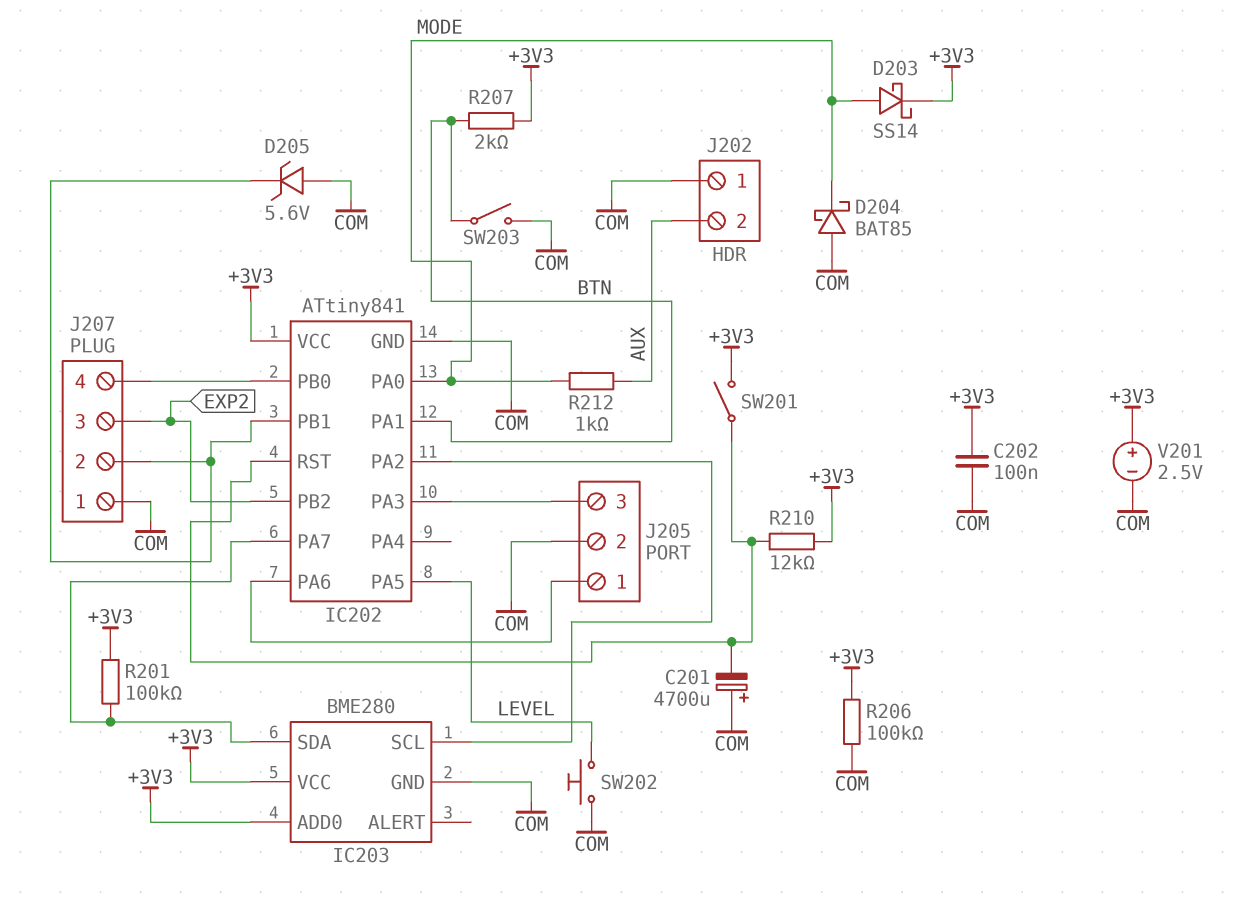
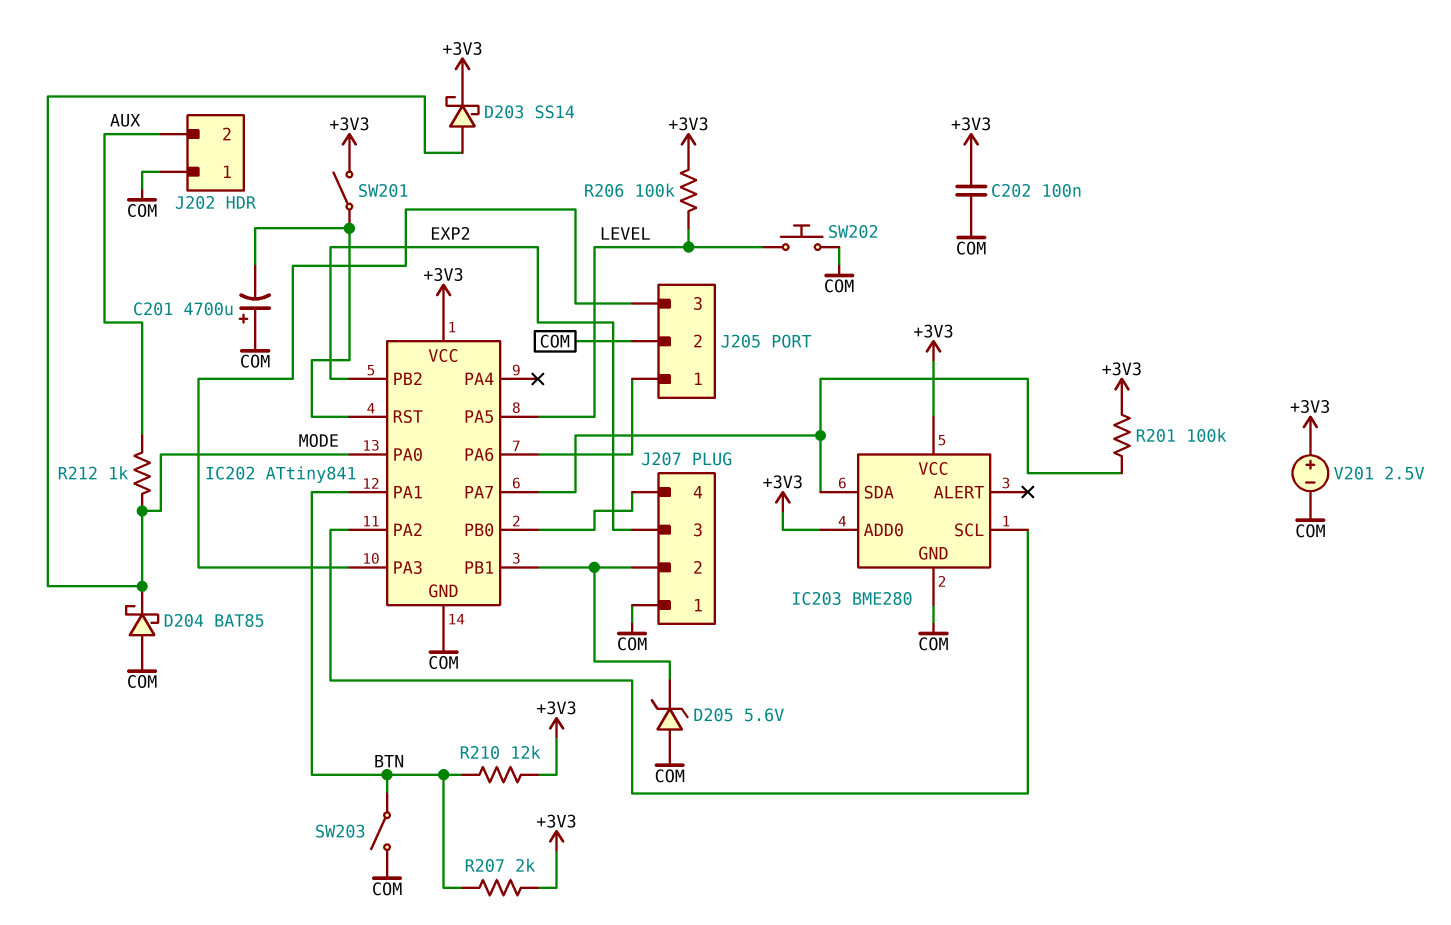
R206: 100k (+3V3, COM) -> 100k (+3V3, LEVEL)
R210: 12k (+3V3, IC202/RST) -> 12k (+3V3, BTN)

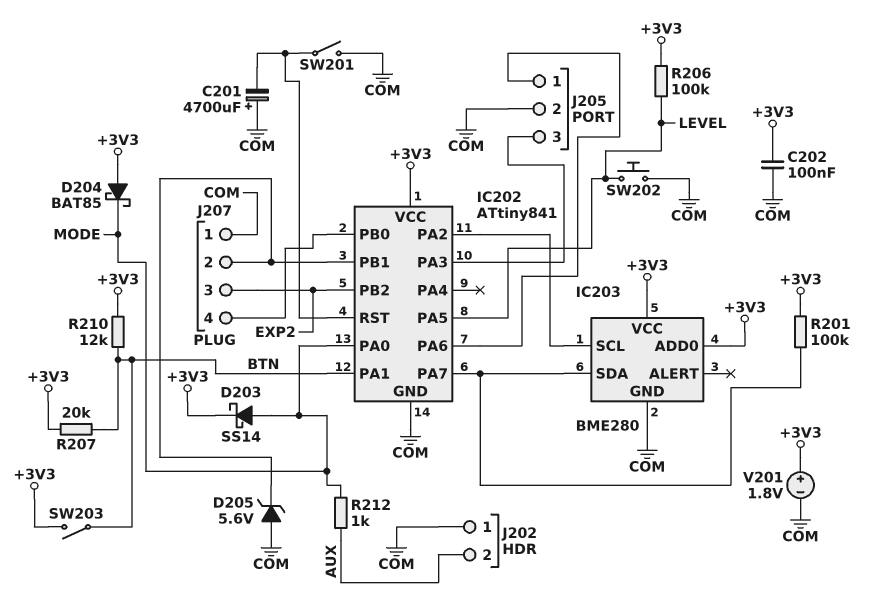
D204: schottky BAT85 (A COM, K MODE) -> schottky BAT85 (A +3V3, K MODE)
R207: 2k (+3V3, BTN) -> 20k (+3V3, BTN)
SW201: switch (+3V3, IC202/RST) -> switch (COM, IC202/RST)
SW203: switch (BTN, COM) -> switch (+3V3, BTN)
V201: 2.5V (plus +3V3, minus COM) -> 1.8V (plus +3V3, minus COM)

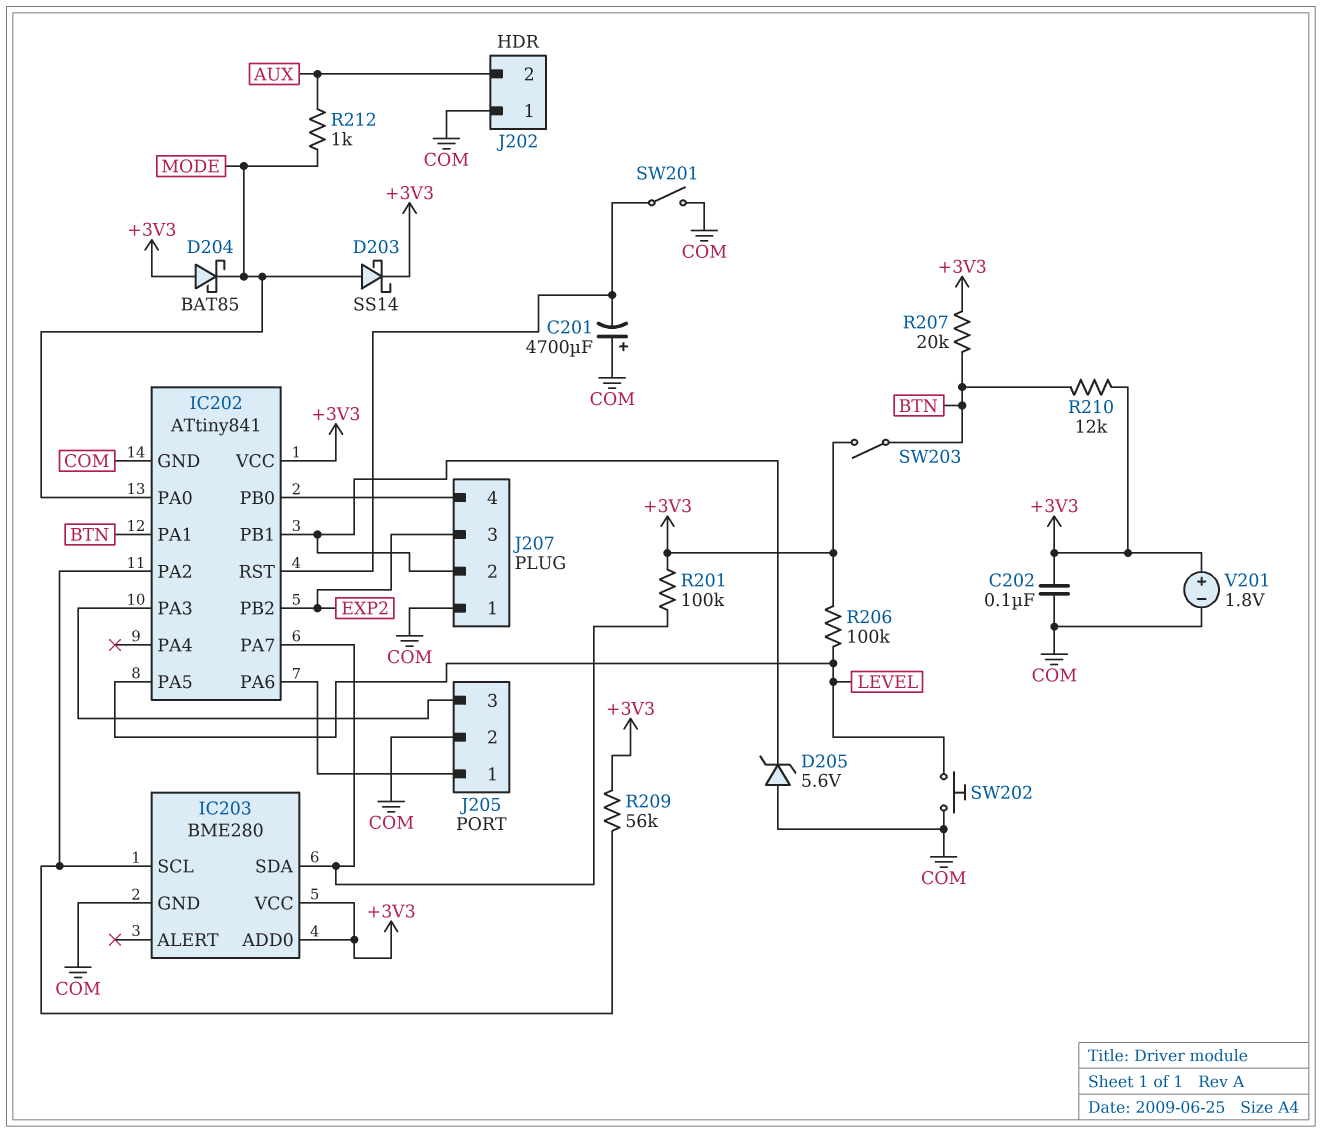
R209: none -> 56k (+3V3, IC202/PA2)

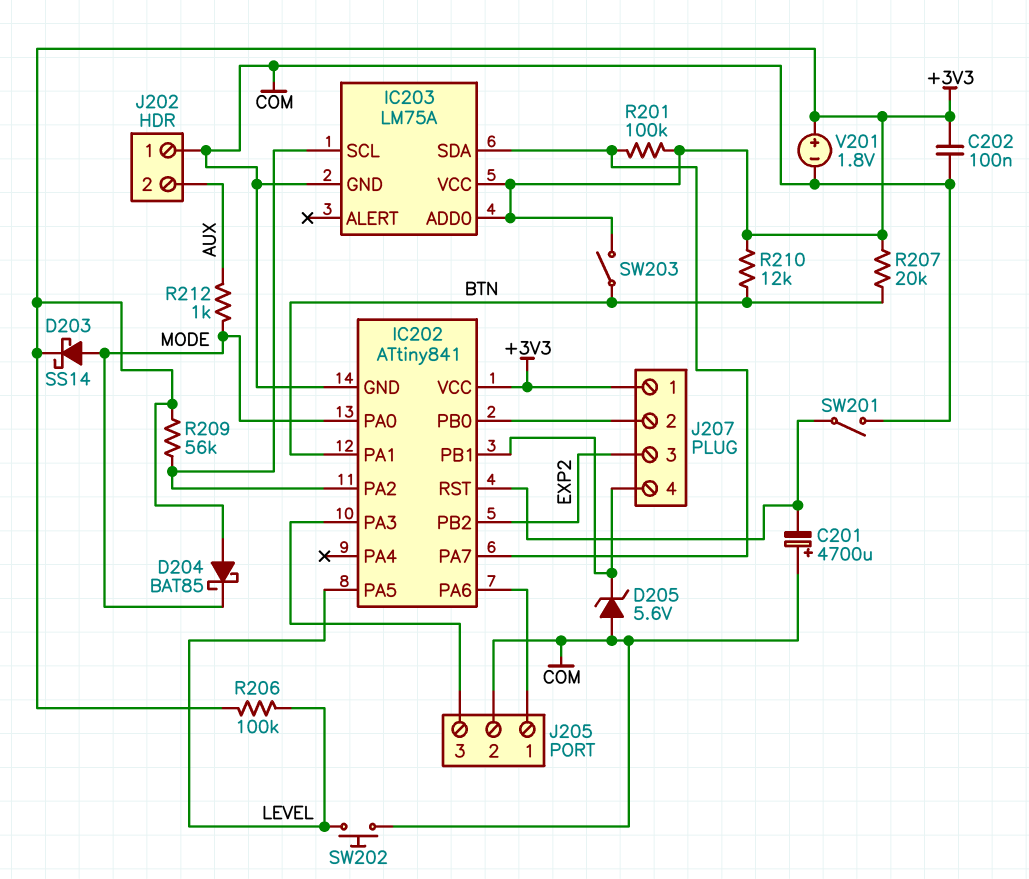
IC203: BME280 -> LM75A
J207 pin 1: COM -> +3V3
J207 pin 2: IC202/PB1 -> IC202/PB0
J207 pin 4: IC202/PB0 -> IC202/PB1

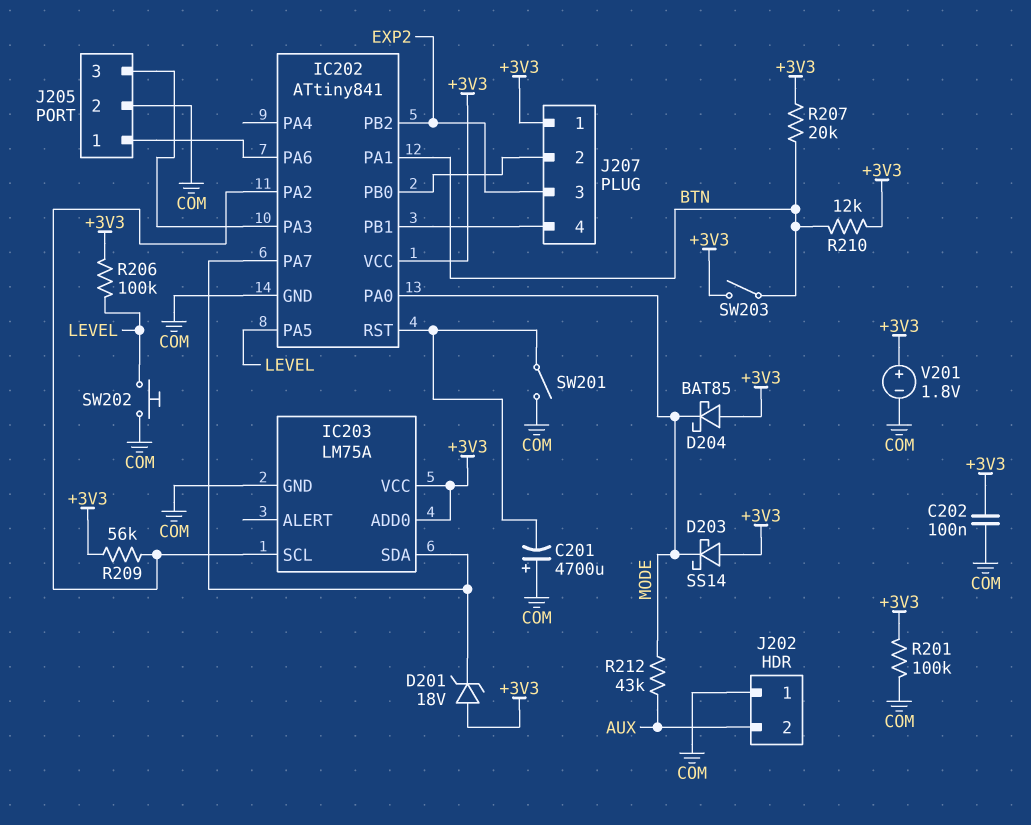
D201: none -> zener 18V (A +3V3, K IC202/PA7)
D203: schottky SS14 (A MODE, K +3V3) -> schottky SS14 (A +3V3, K MODE)
D205: zener 5.6V (A COM, K IC202/PB1) -> none
R201: 100k (+3V3, IC202/PA7) -> 100k (+3V3, COM)
R212: 1k (AUX, MODE) -> 43k (AUX, MODE)

